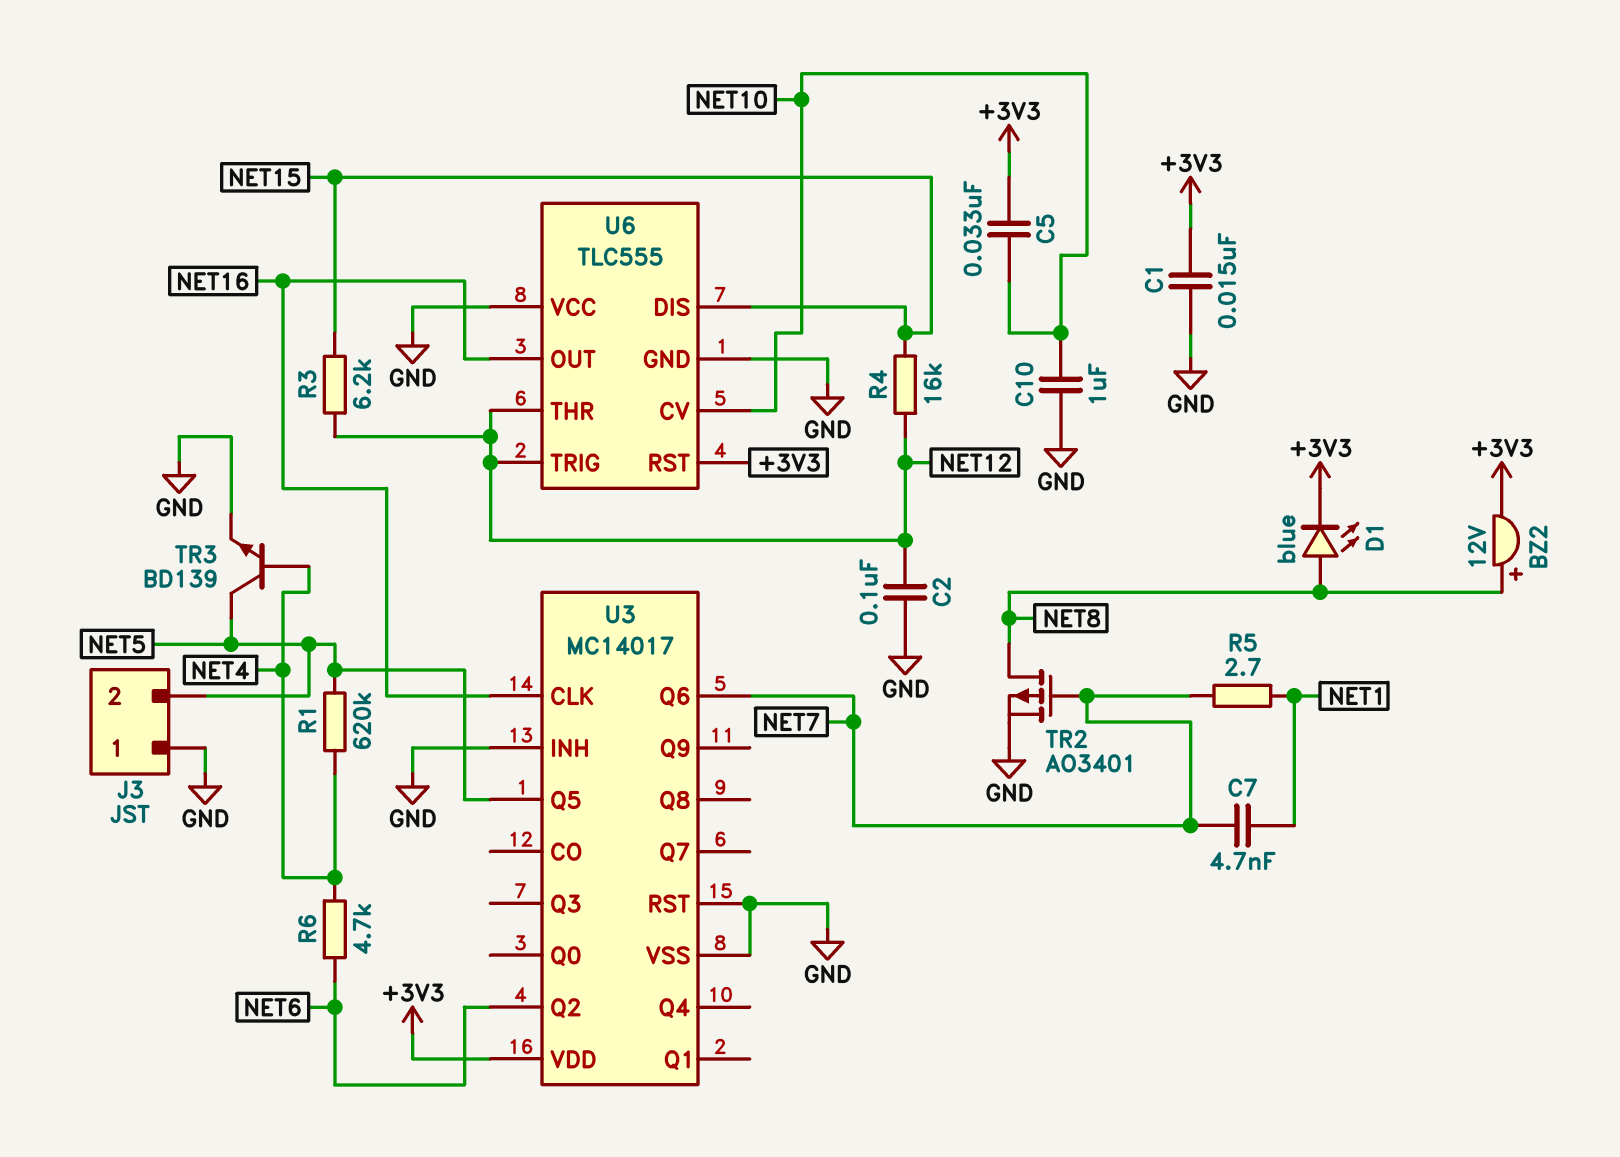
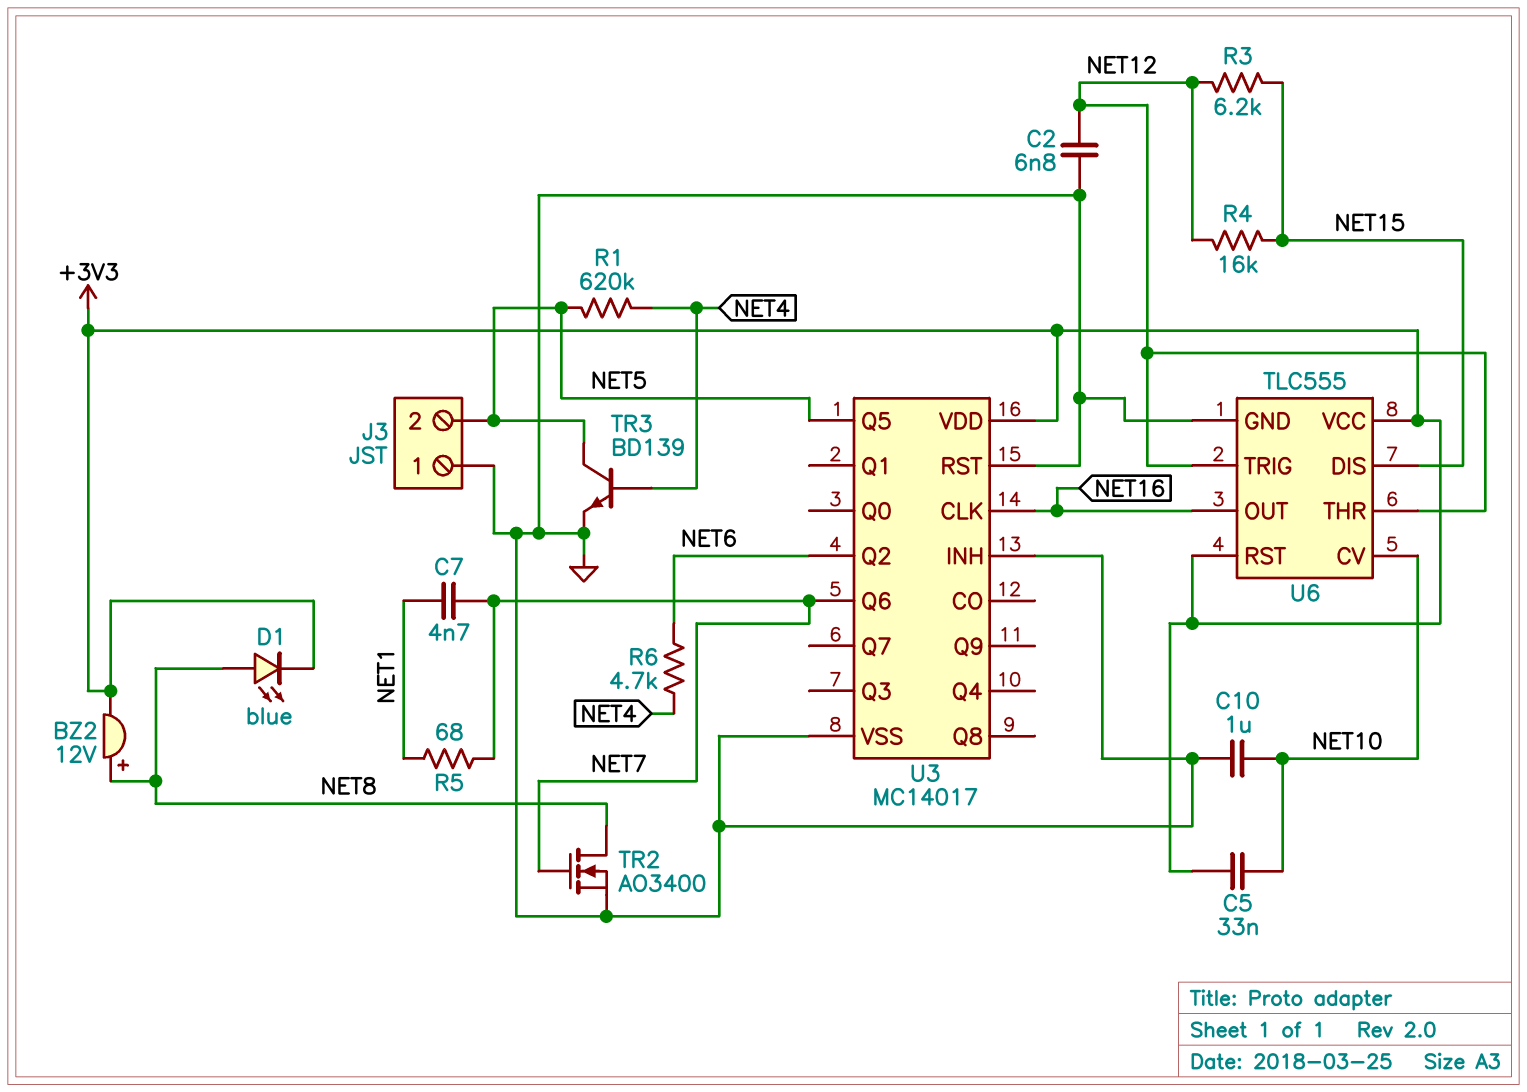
C1: 15nF (+3V3, GND) -> none
C2: 100nF (GND, NET12) -> 6.8nF (GND, NET12)
R5: 2.7 (NET1, NET7) -> 68 (NET1, NET7)
TR2: PMOS AO3401 (G NET7, D NET8, S GND) -> NMOS AO3400 (G NET7, D NET8, S GND)
U6 pin VCC: GND -> +3V3

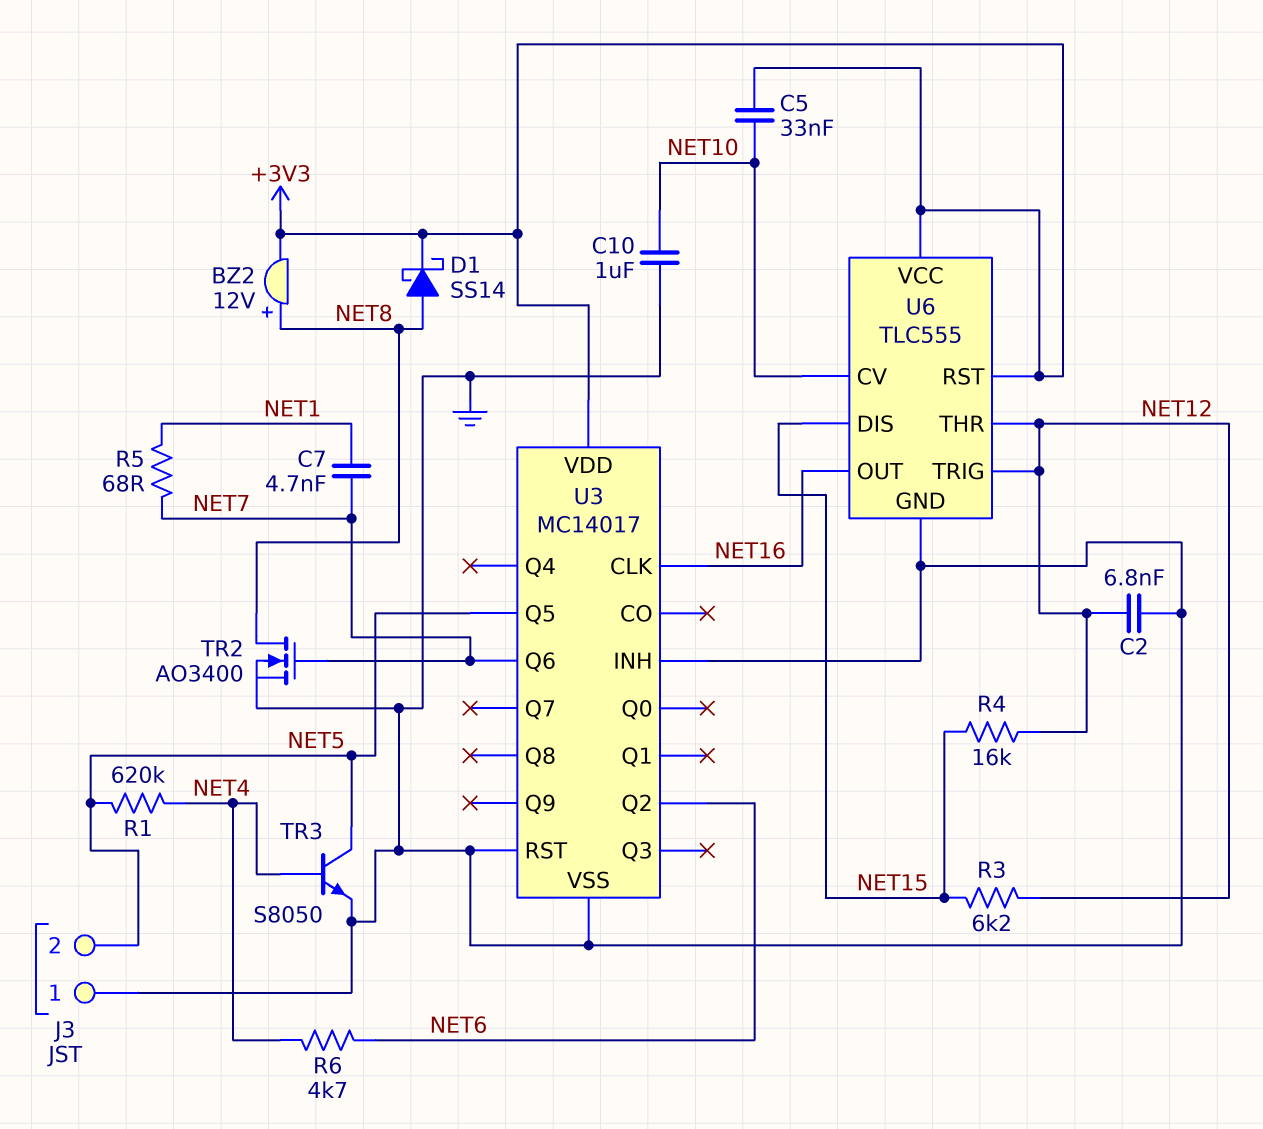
D1: LED blue (A NET8, K +3V3) -> schottky SS14 (A NET8, K +3V3)
TR3: NPN BD139 (B NET4, C NET5, E GND) -> NPN S8050 (B NET4, C NET5, E GND)

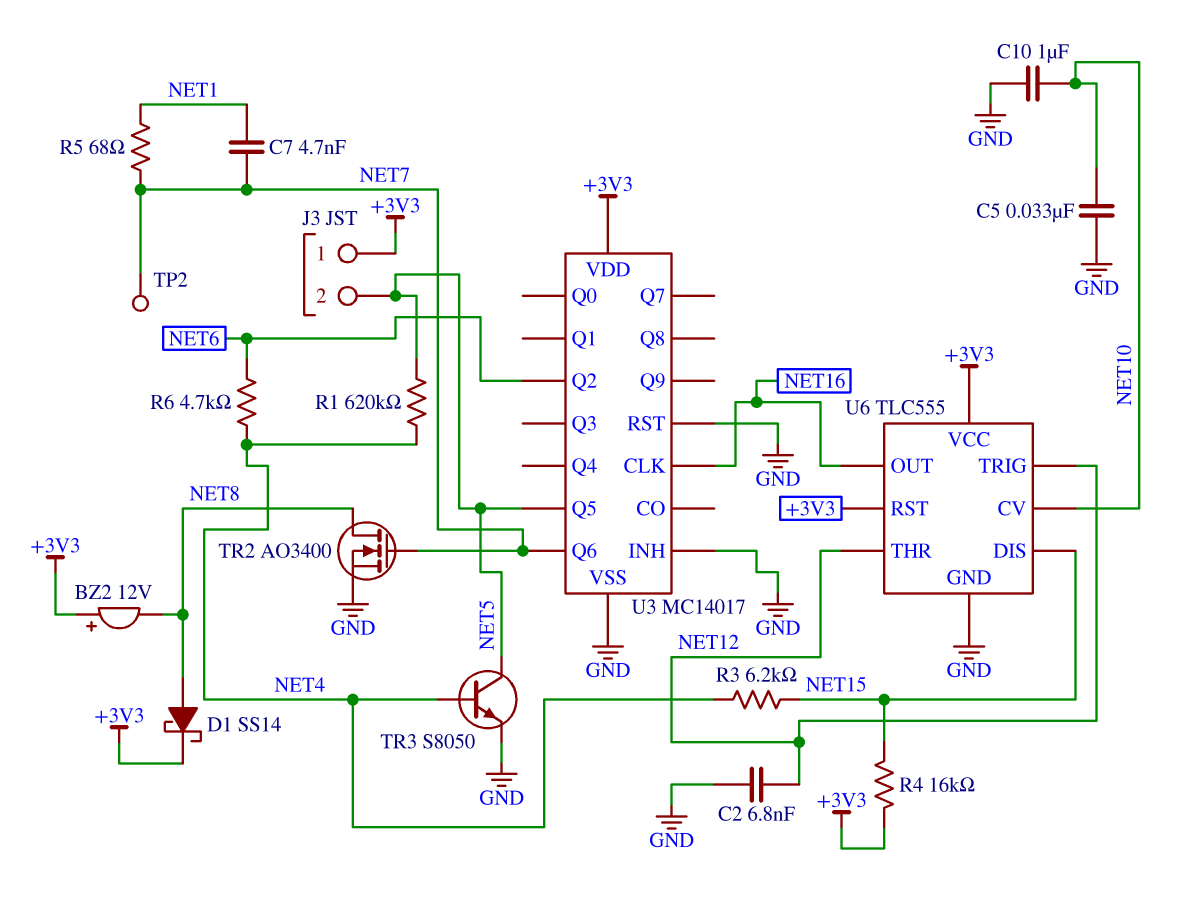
BZ2: buzzer 12V (plus NET8, minus +3V3) -> buzzer 12V (plus +3V3, minus NET8)
C5: 33nF (+3V3, NET10) -> 33nF (GND, NET10)
J3 pin 1: GND -> +3V3
R3: 6.2k (NET12, NET15) -> 6.2k (NET4, NET15)
R4: 16k (NET12, NET15) -> 16k (+3V3, NET15)
TP2: none -> test point (NET7)

